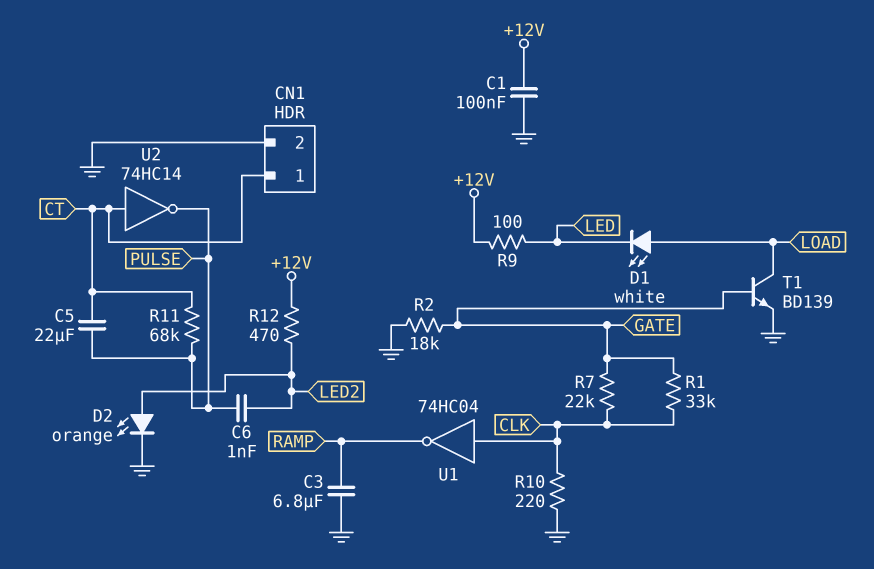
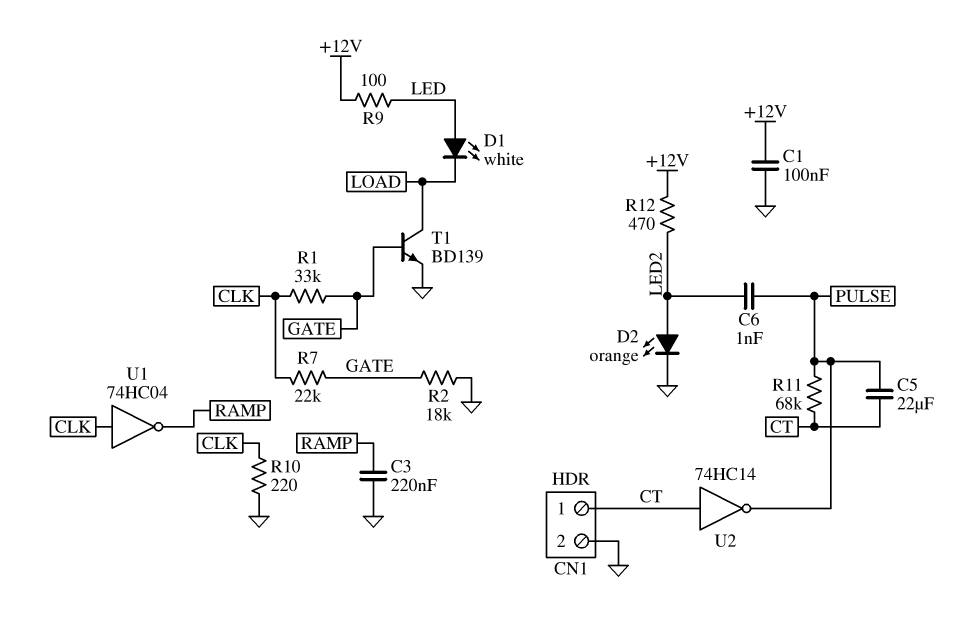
C3: 6.8uF (GND, RAMP) -> 220nF (GND, RAMP)
D1: LED white (A LOAD, K LED) -> LED white (A LED, K LOAD)

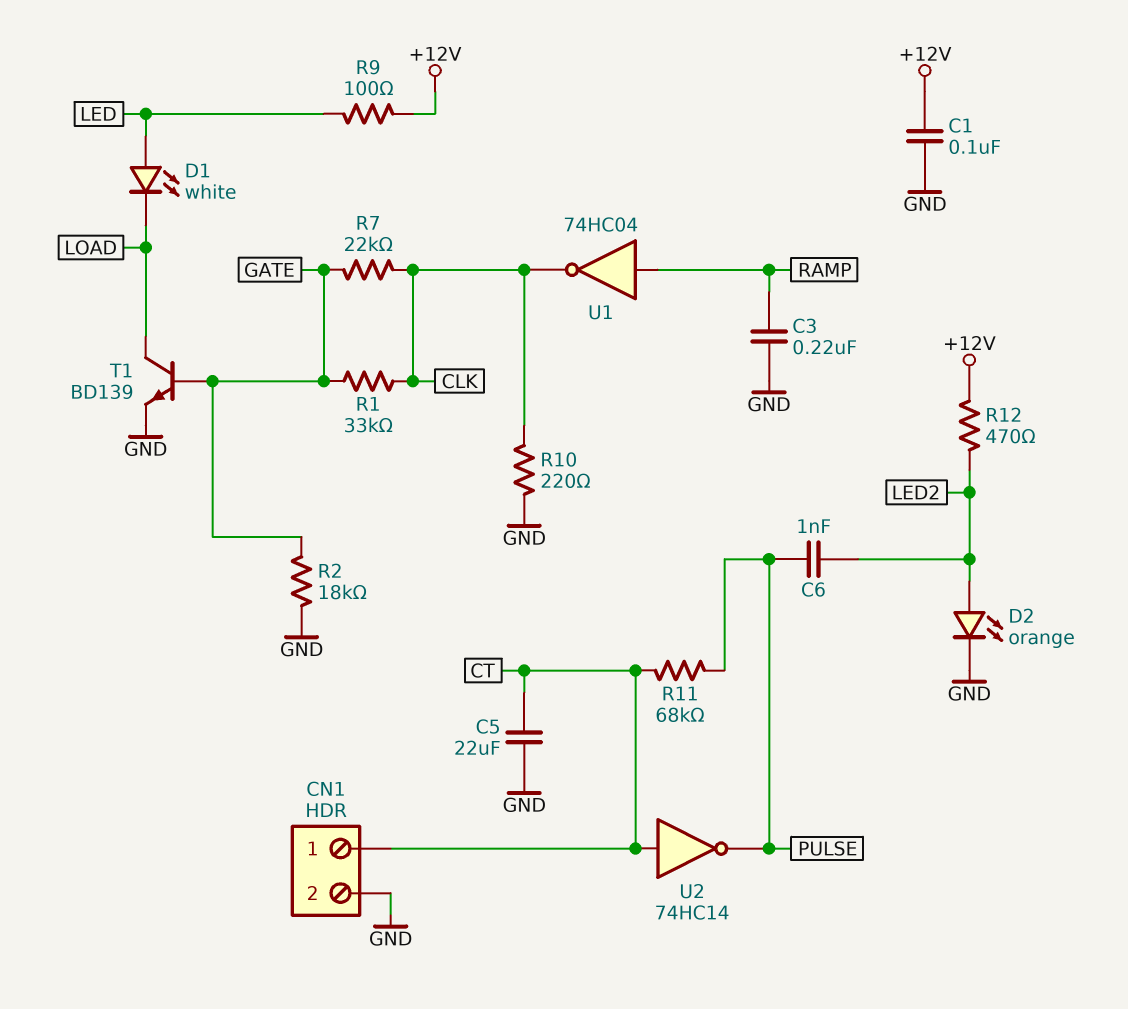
C5: 22uF (CT, PULSE) -> 22uF (CT, GND)
U1: NOT 74HC04 (in CLK, out RAMP) -> NOT 74HC04 (in RAMP, out CLK)

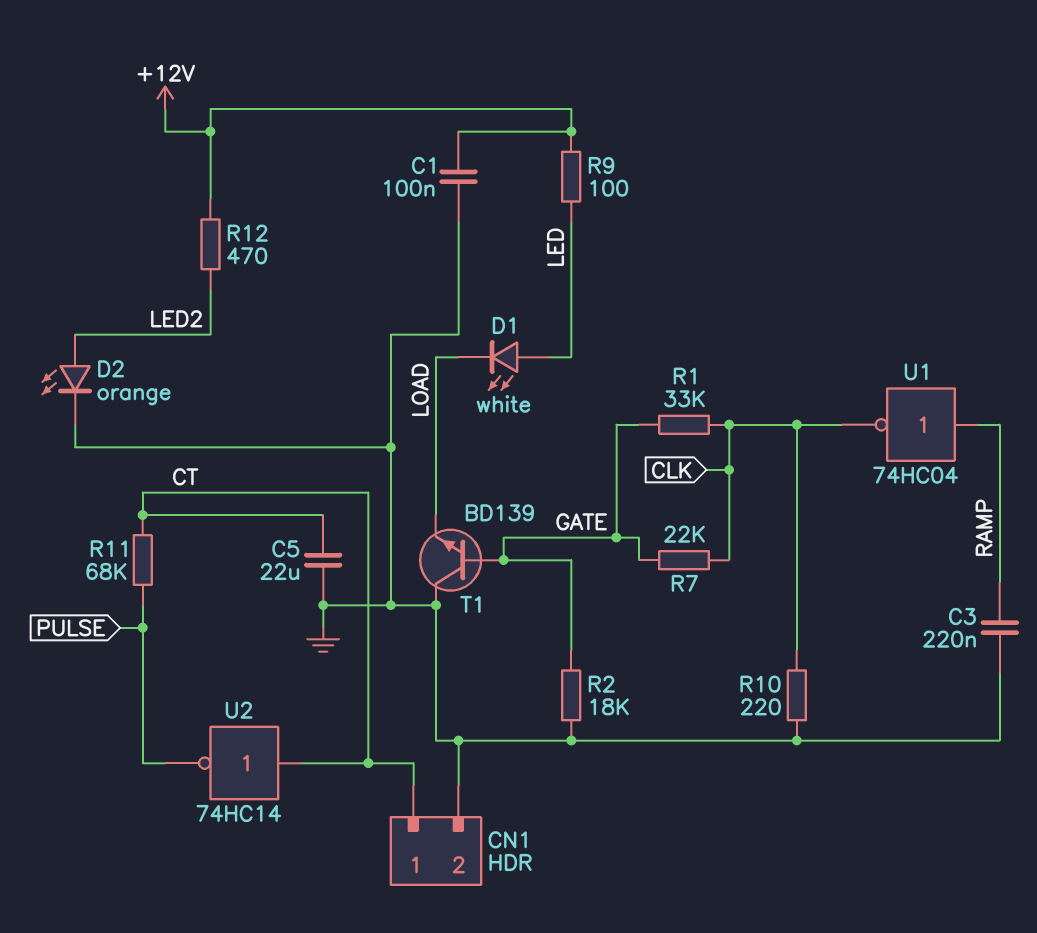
C6: 1nF (LED2, PULSE) -> none
T1: NPN BD139 (B GATE, C LOAD, E GND) -> NPN BD139 (B GATE, C GND, E LOAD)

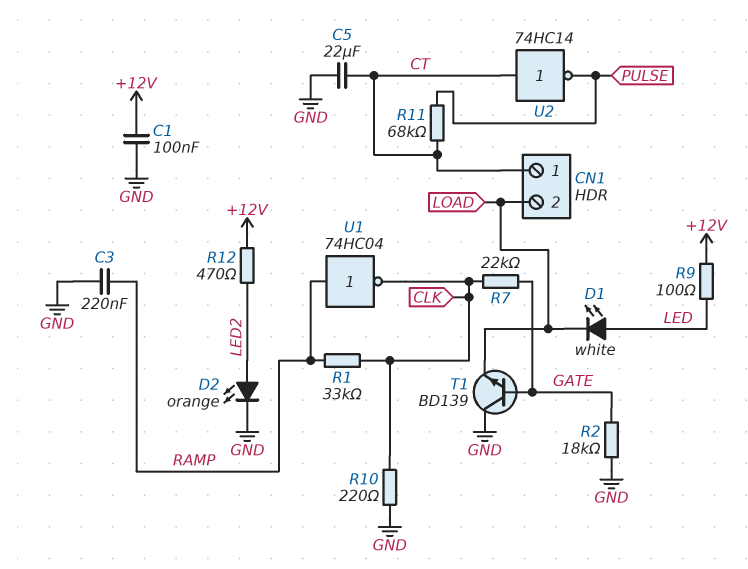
CN1 pin 2: GND -> LOAD
R1: 33k (CLK, GATE) -> 33k (CLK, RAMP)

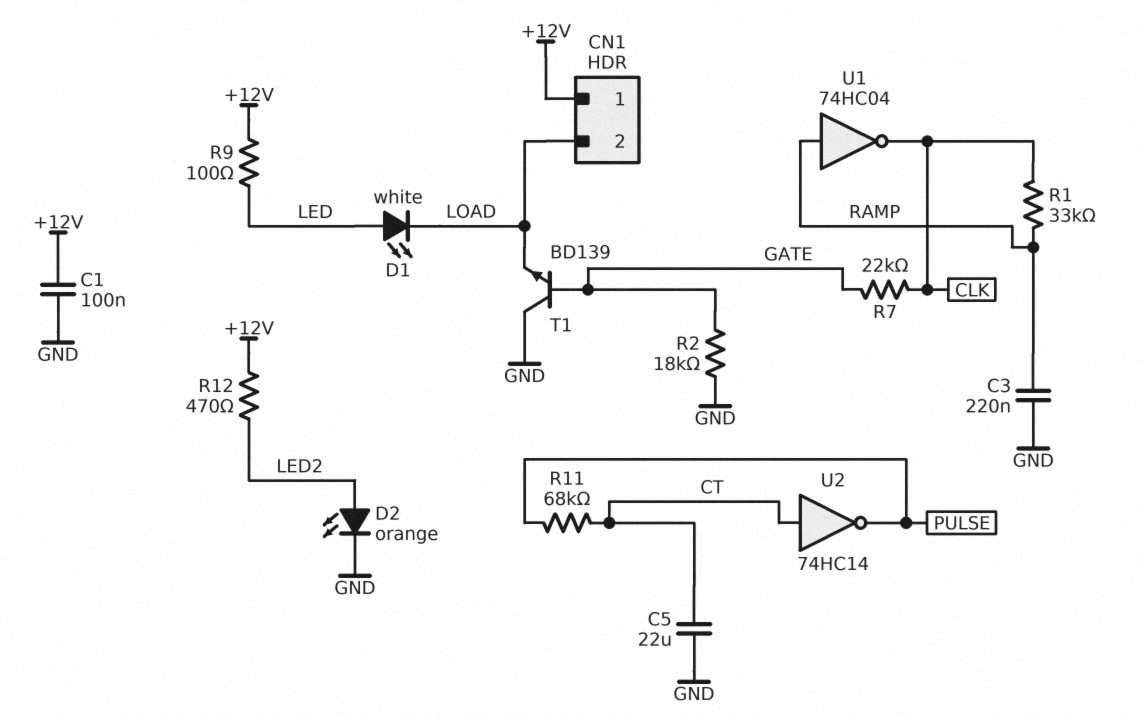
CN1 pin 1: CT -> +12V
R10: 220 (CLK, GND) -> none

